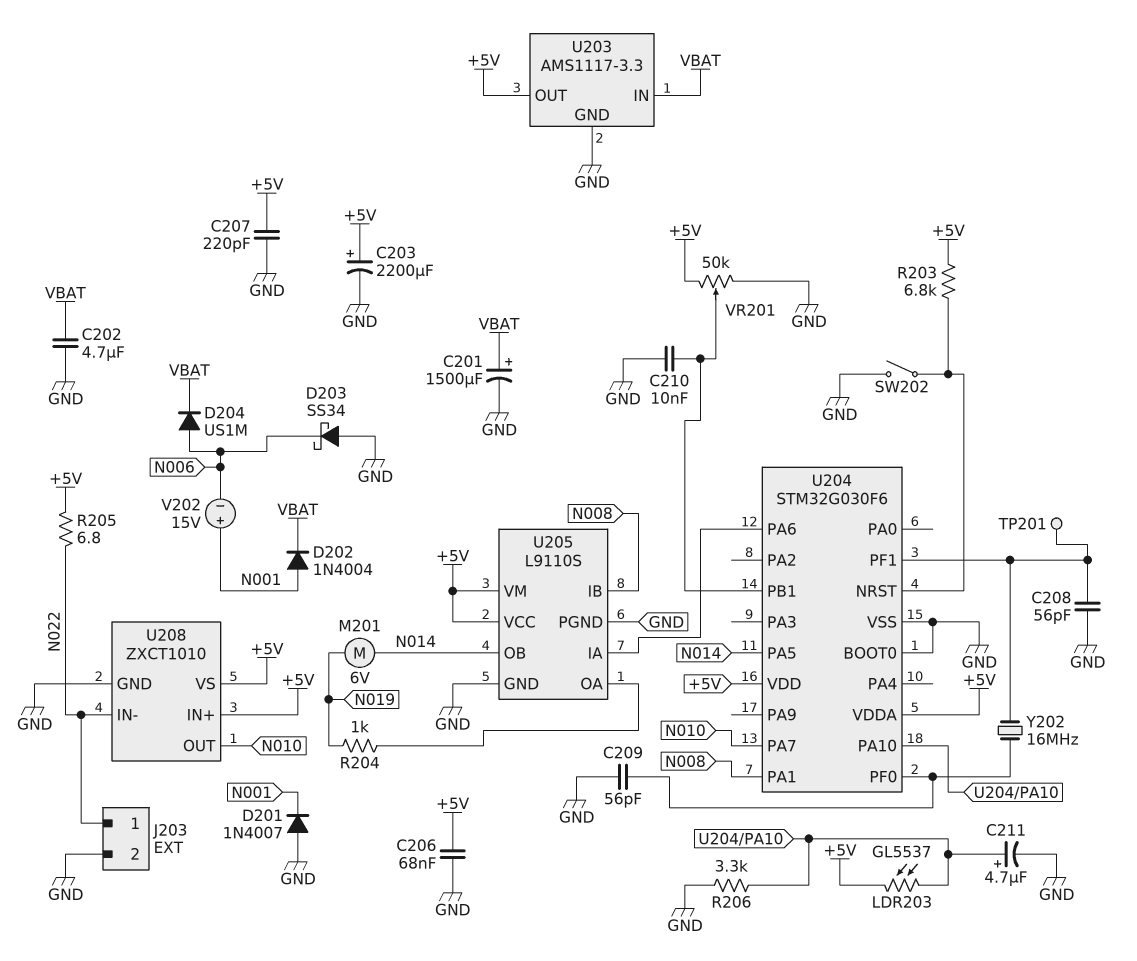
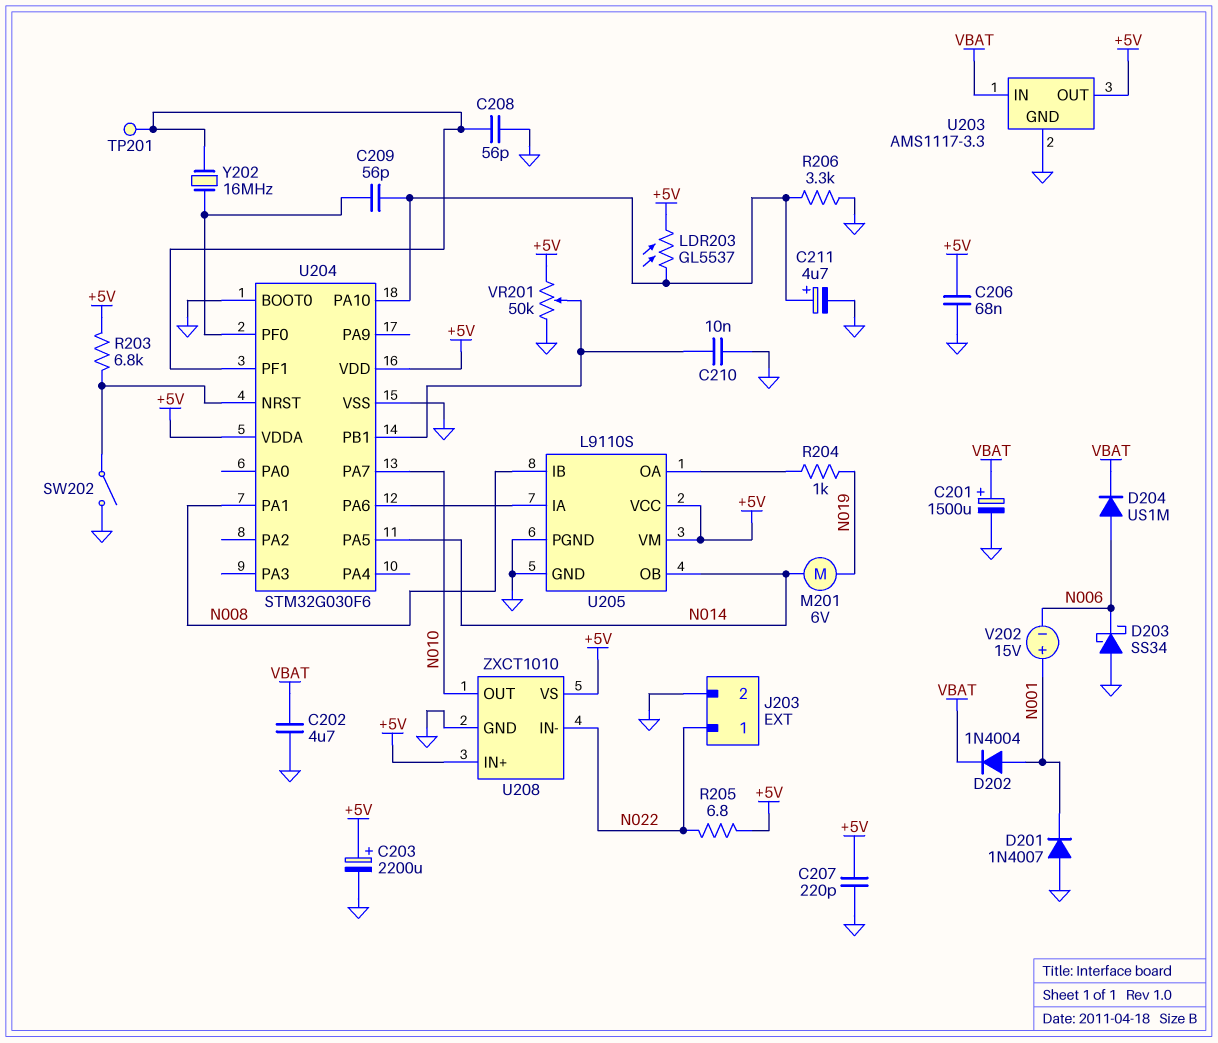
C209: 56pF (GND, U204/PF0) -> 56pF (U204/PA10, U204/PF0)

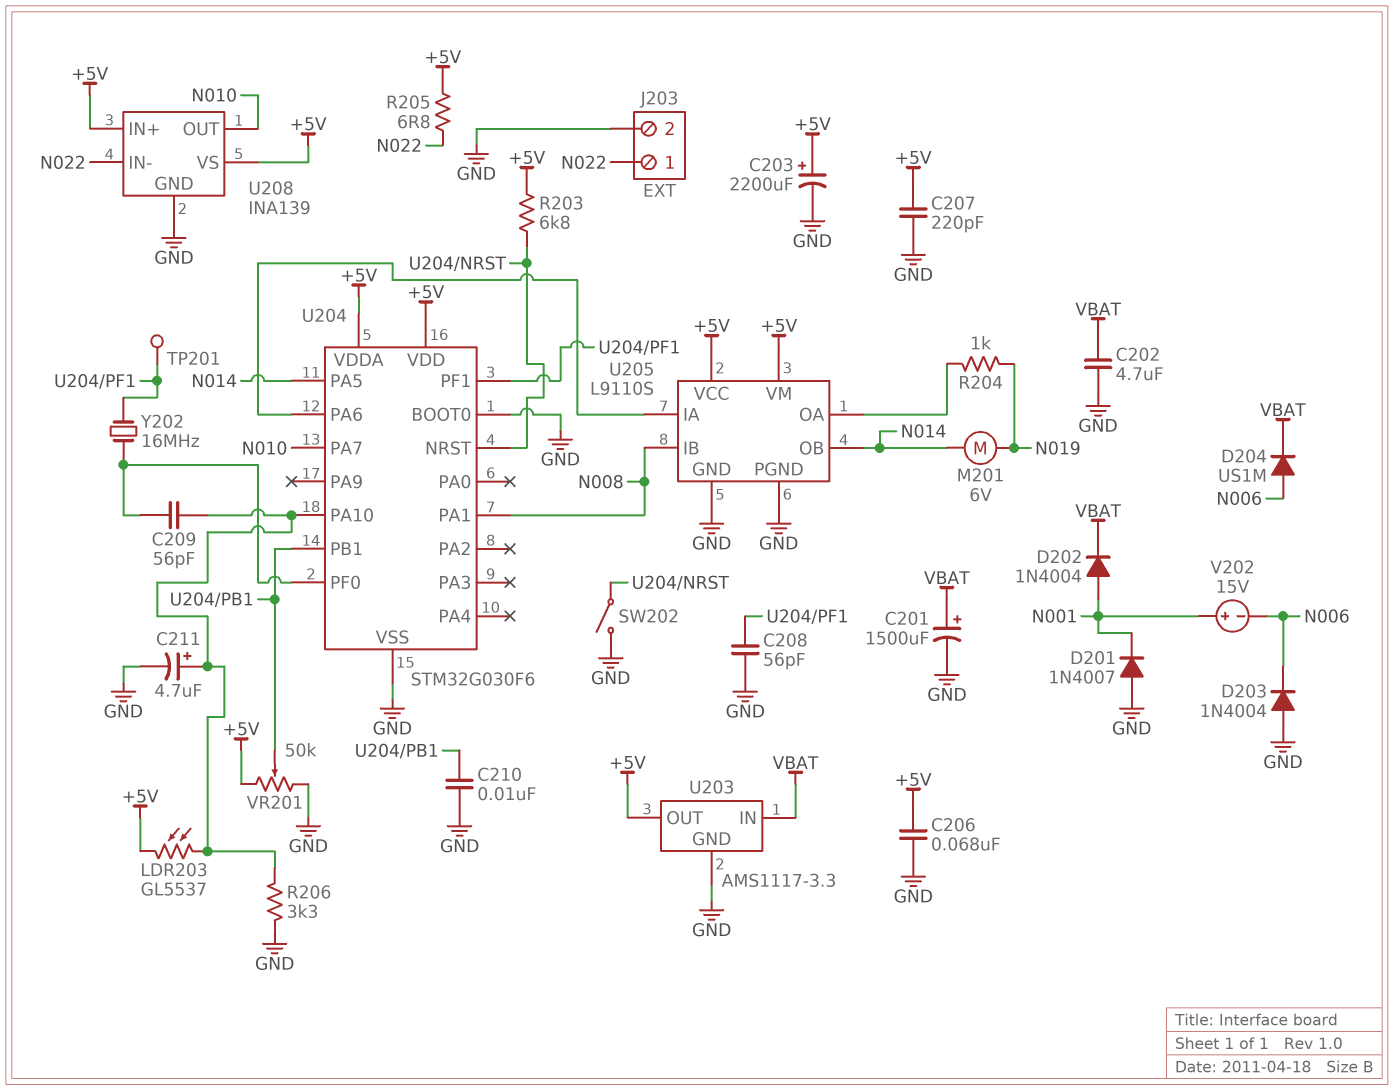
D203: schottky SS34 (A GND, K N006) -> diode 1N4004 (A GND, K N006)
U208: ZXCT1010 -> INA139

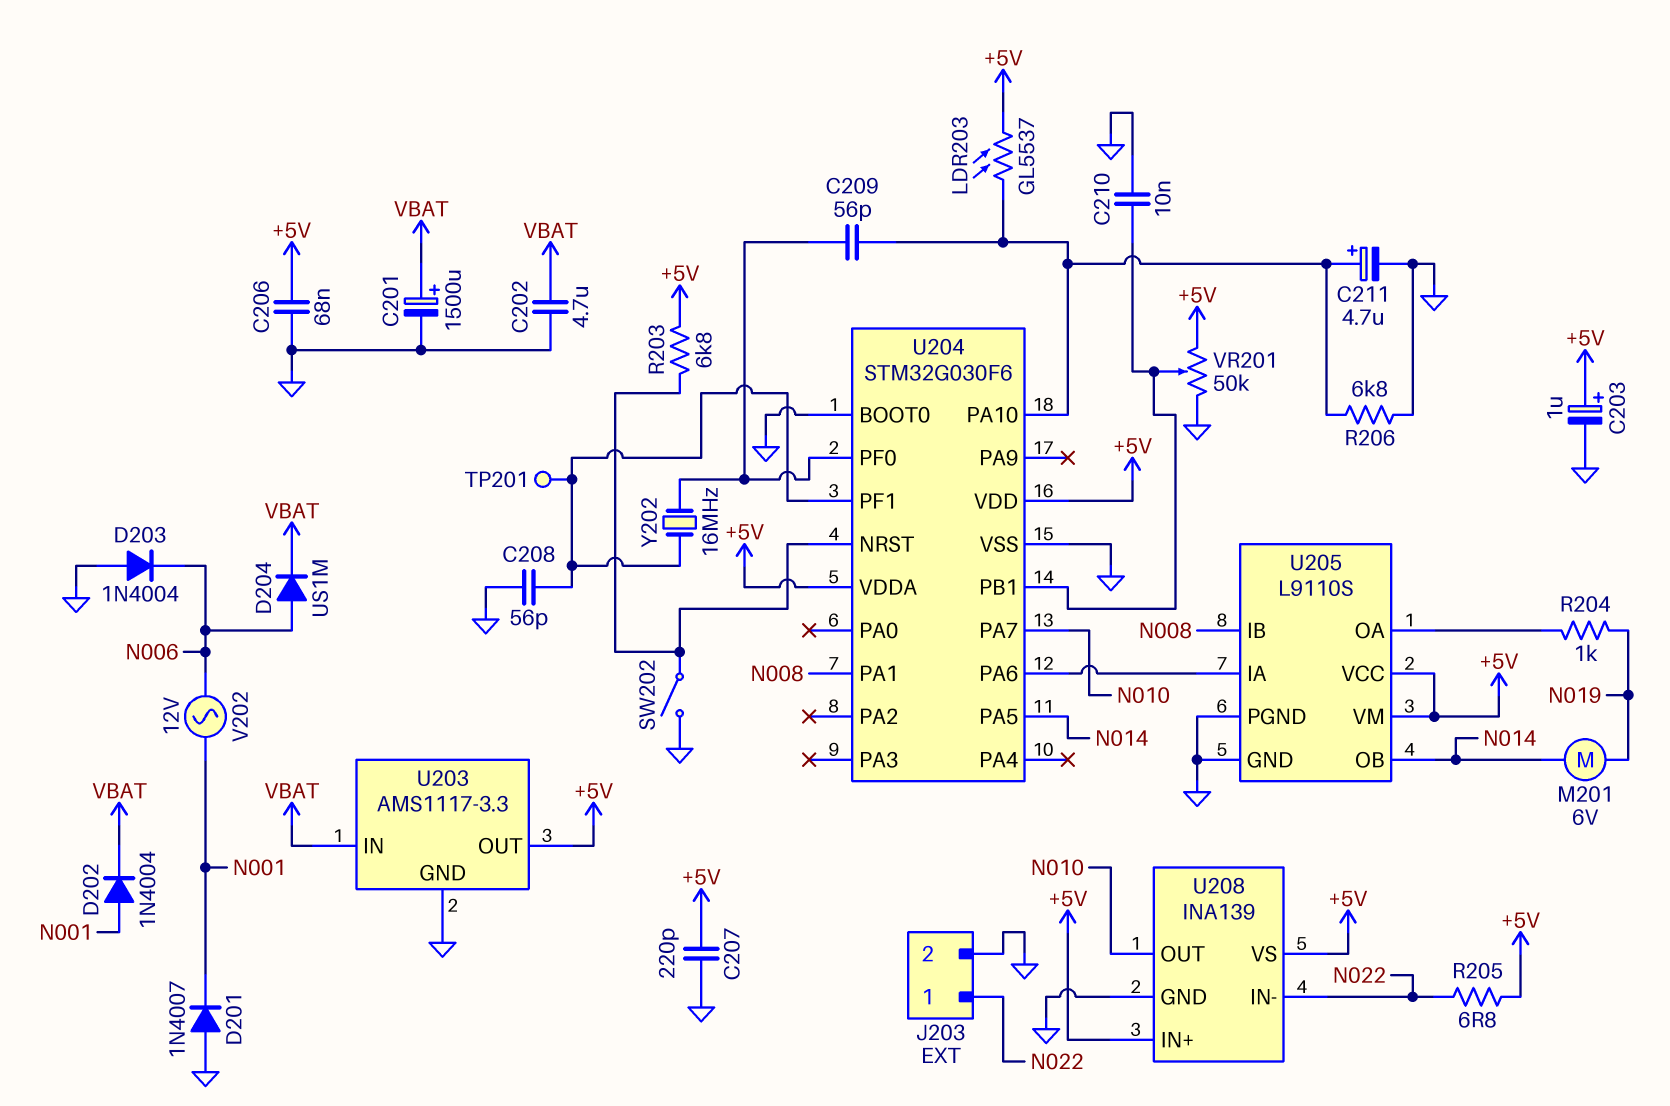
C203: 2200uF (plus +5V, minus GND) -> 1uF (plus +5V, minus GND)
R206: 3.3k (GND, U204/PA10) -> 6.8k (GND, U204/PA10)
V202: 15V (plus N001, minus N006) -> AC 12V (N001, N006)

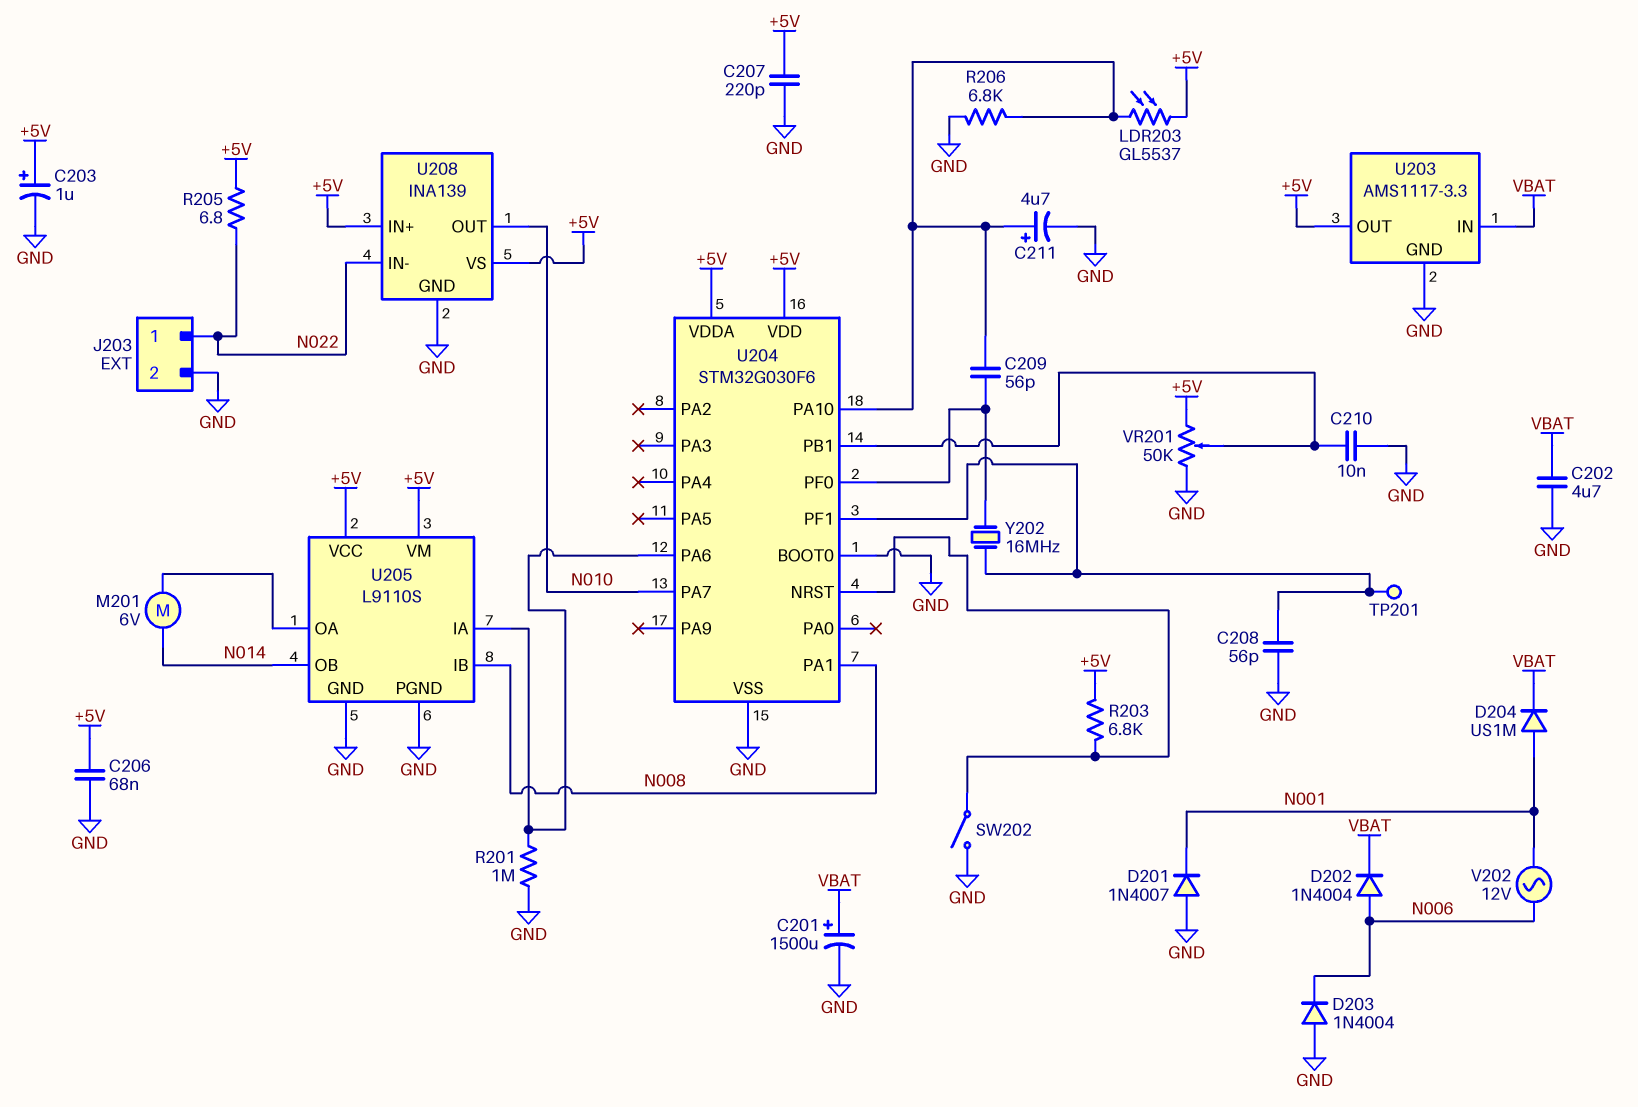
D202: diode 1N4004 (A N001, K VBAT) -> diode 1N4004 (A N006, K VBAT)
D204: diode US1M (A N006, K VBAT) -> diode US1M (A N001, K VBAT)
M201: motor 6V (N014, N019) -> motor 6V (N014, U205/OA)
R201: none -> 1M (GND, U204/PA6)
R204: 1k (N019, U205/OA) -> none
U204 pin PA5: N014 -> none

